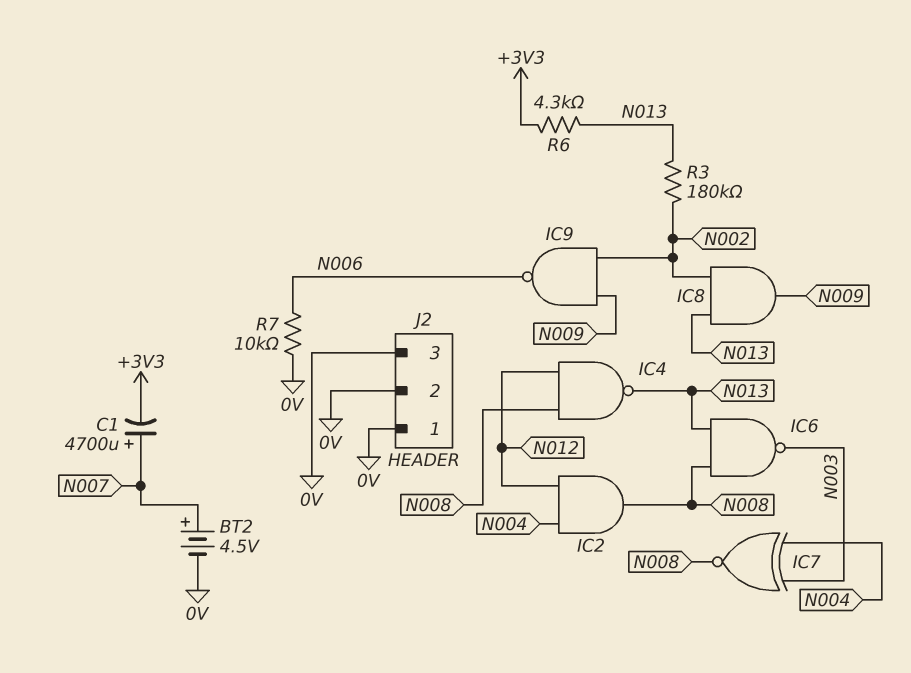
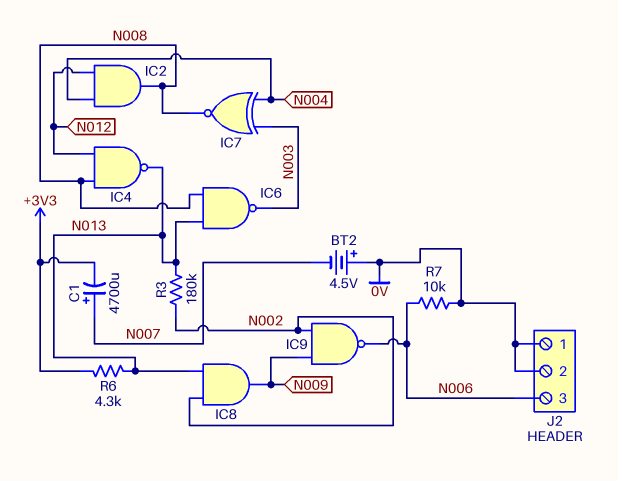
BT2: 4.5V (plus N007, minus 0V) -> 4.5V (plus 0V, minus N007)
J2 pin 3: 0V -> N006

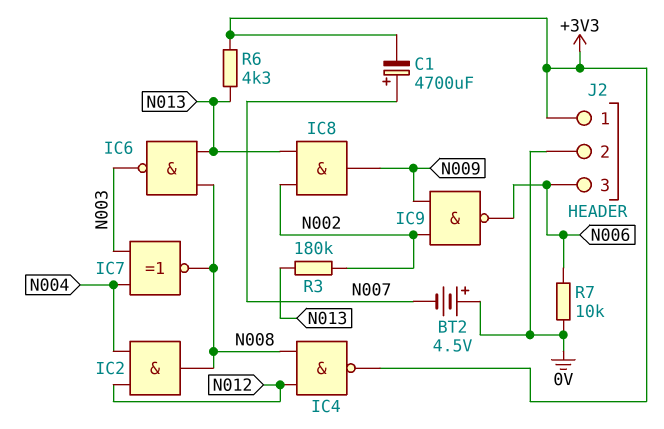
IC4: NAND (in N008, in N012, out N013) -> NAND (in N008, in N012, out +3V3)
J2 pin 1: 0V -> +3V3

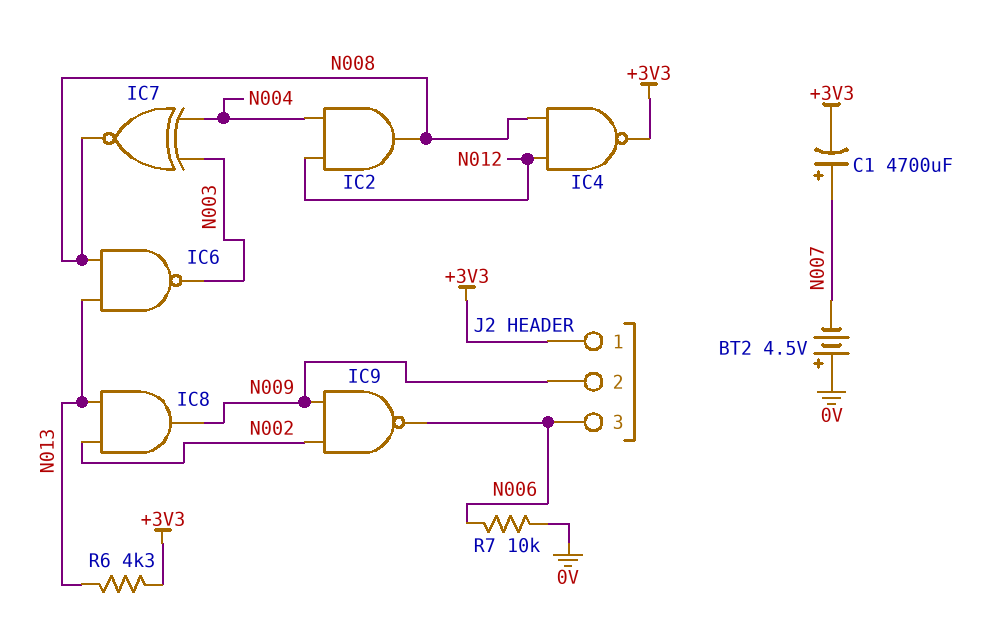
J2 pin 2: 0V -> N009
R3: 180k (N002, N013) -> none

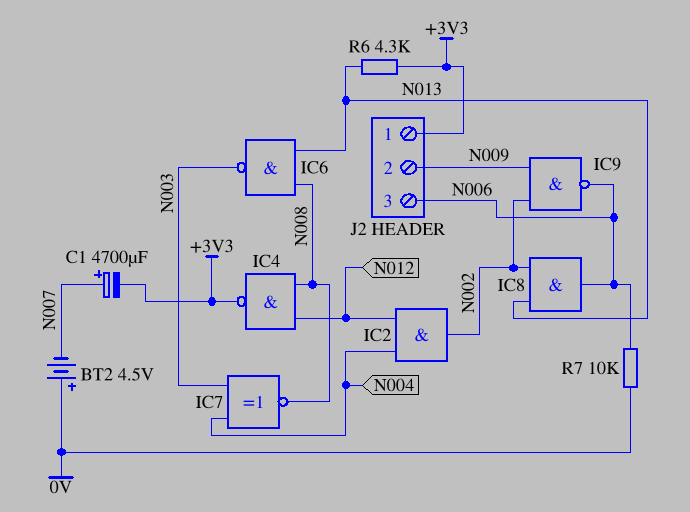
IC2: AND (in N004, in N012, out N008) -> AND (in N004, in N012, out N002)
IC8: AND (in N002, in N013, out N009) -> AND (in N002, in N013, out N006)

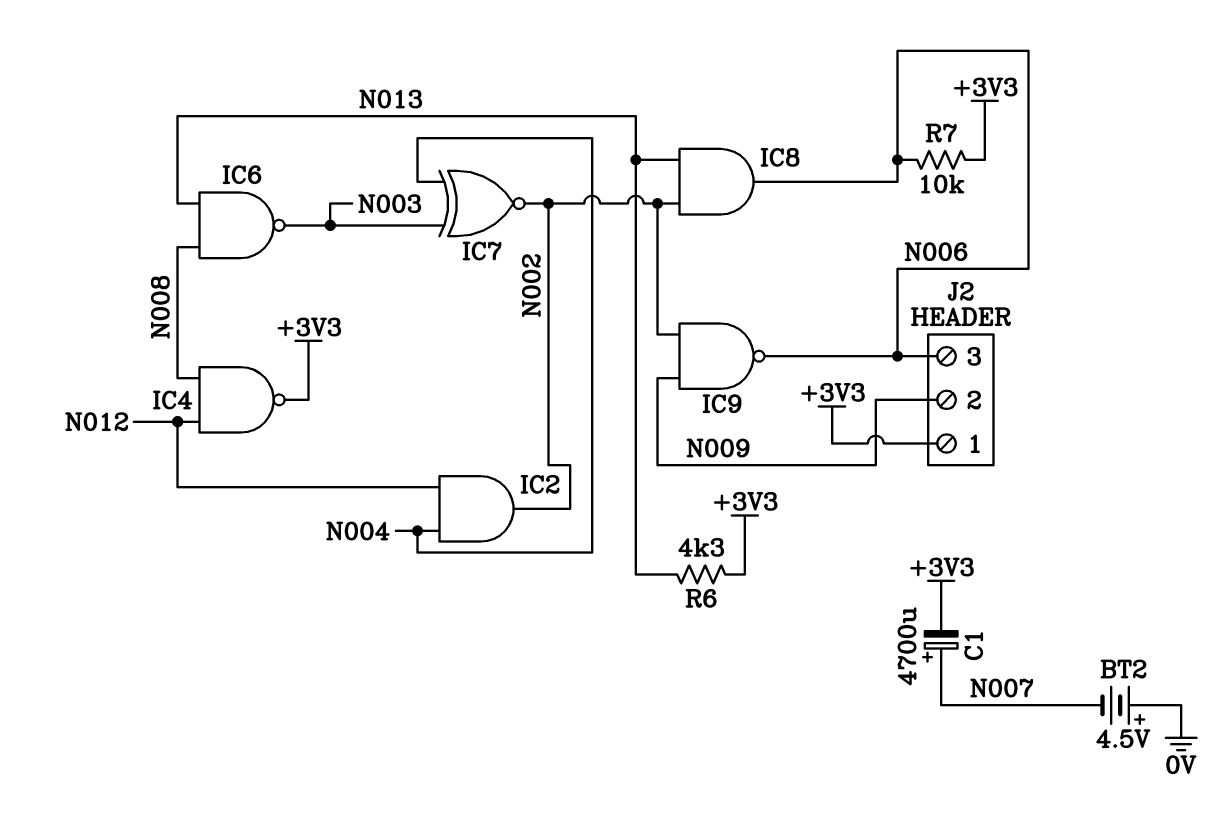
IC7: XNOR (in N003, in N004, out N008) -> XNOR (in N003, in N004, out N002)
R7: 10k (0V, N006) -> 10k (+3V3, N006)

